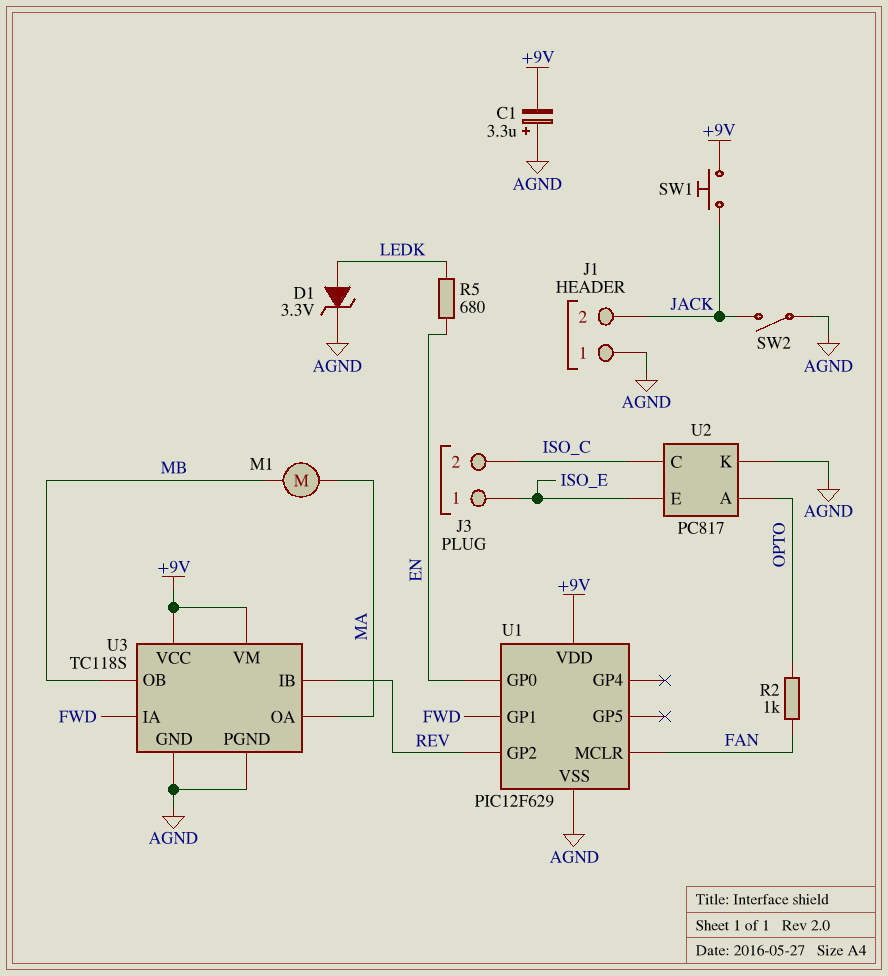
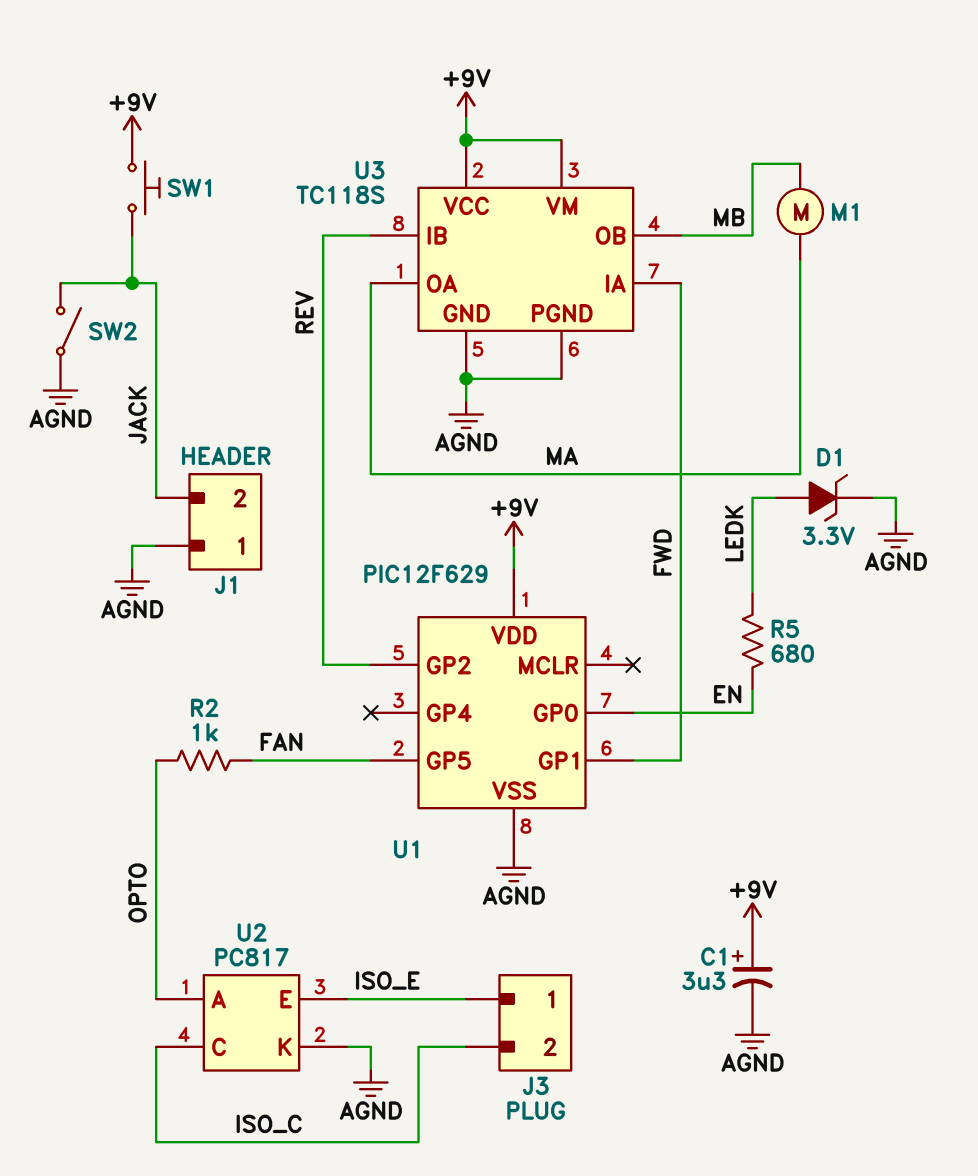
C1: 3.3uF (plus AGND, minus +9V) -> 3.3uF (plus +9V, minus AGND)
U1 pin GP5: none -> FAN
U1 pin MCLR: FAN -> none

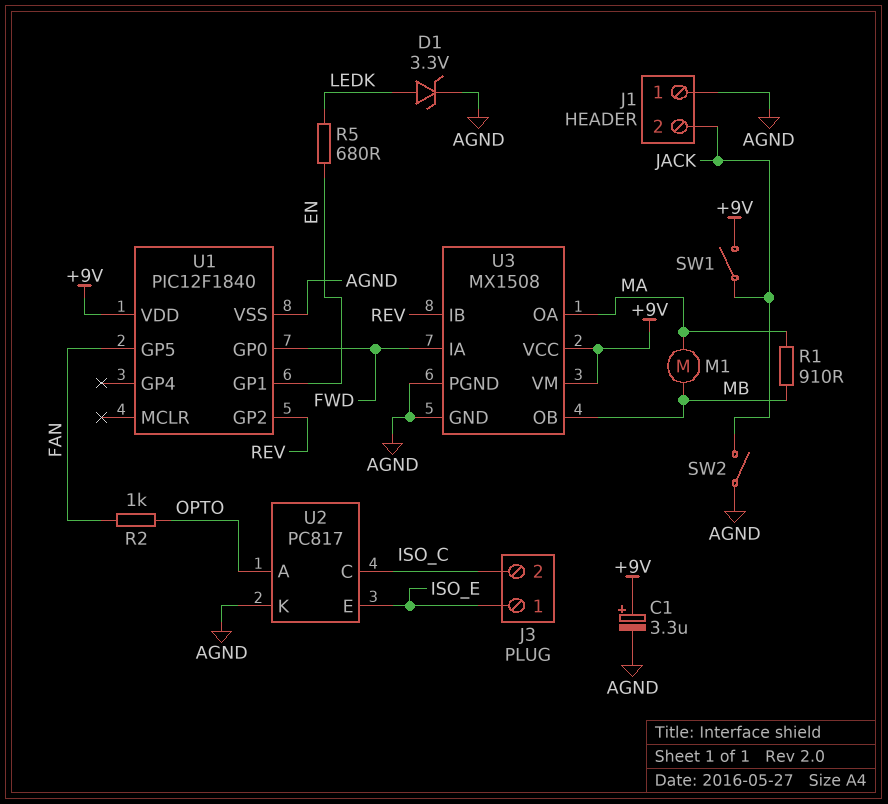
R1: none -> 910 (MA, MB)
SW1: button (+9V, JACK) -> switch (+9V, JACK)
U1: PIC12F629 -> PIC12F1840
U1 pin GP0: EN -> FWD
U1 pin GP1: FWD -> EN
U3: TC118S -> MX1508

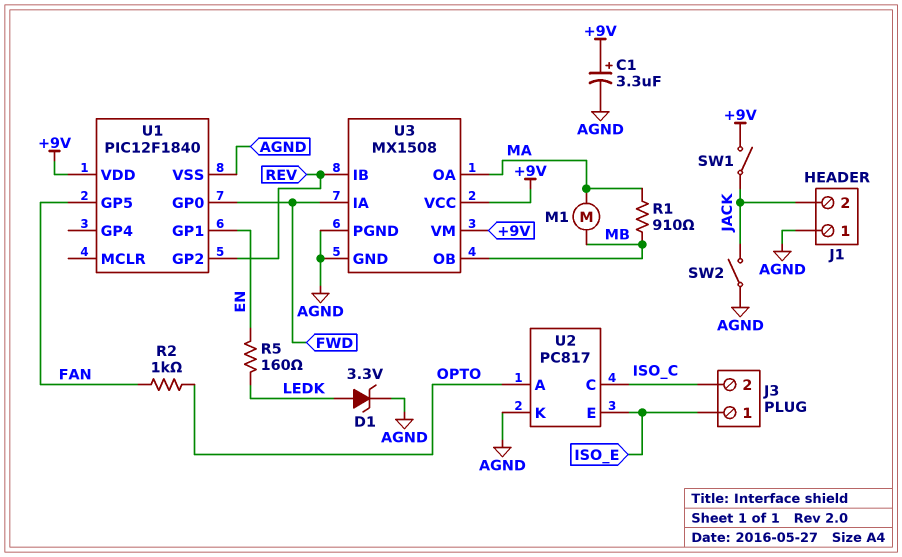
R5: 680 (EN, LEDK) -> 160 (EN, LEDK)

